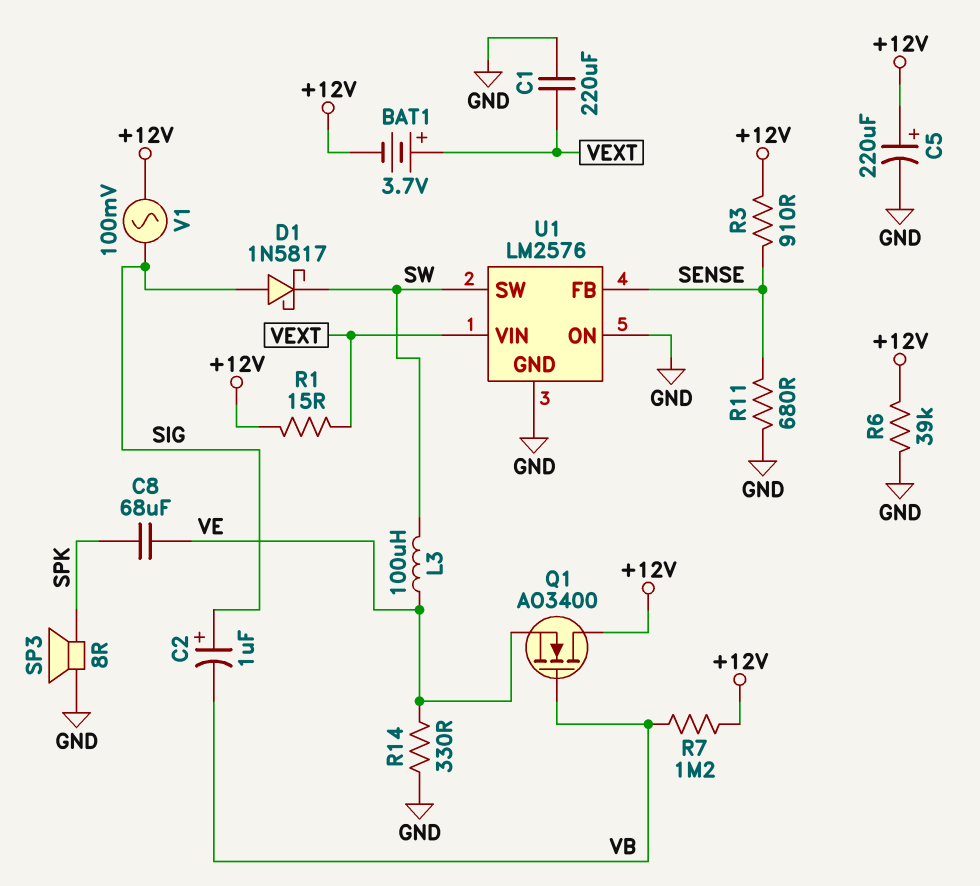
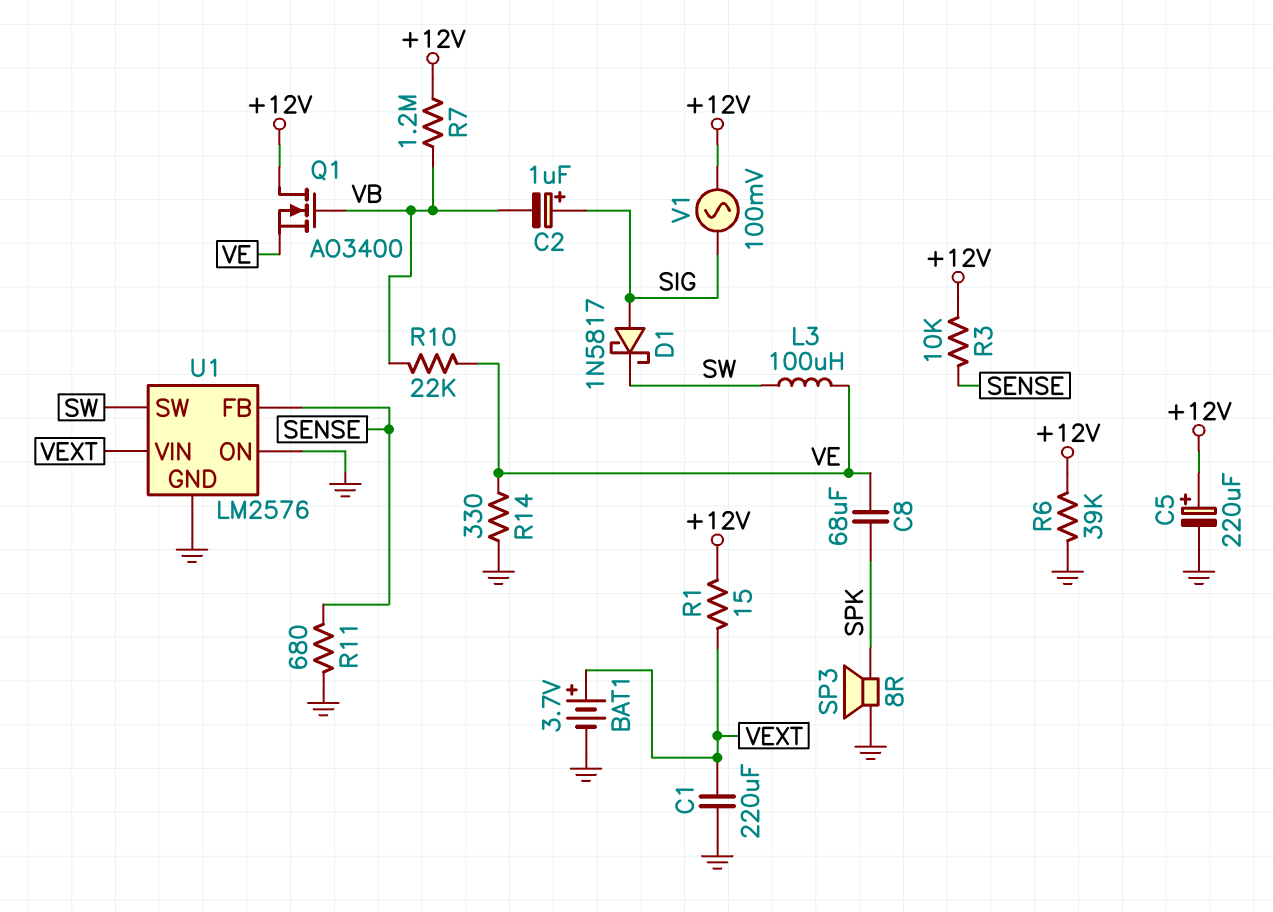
BAT1: 3.7V (plus VEXT, minus +12V) -> 3.7V (plus VEXT, minus GND)
R3: 910 (+12V, SENSE) -> 10k (+12V, SENSE)
R10: none -> 22k (VB, VE)

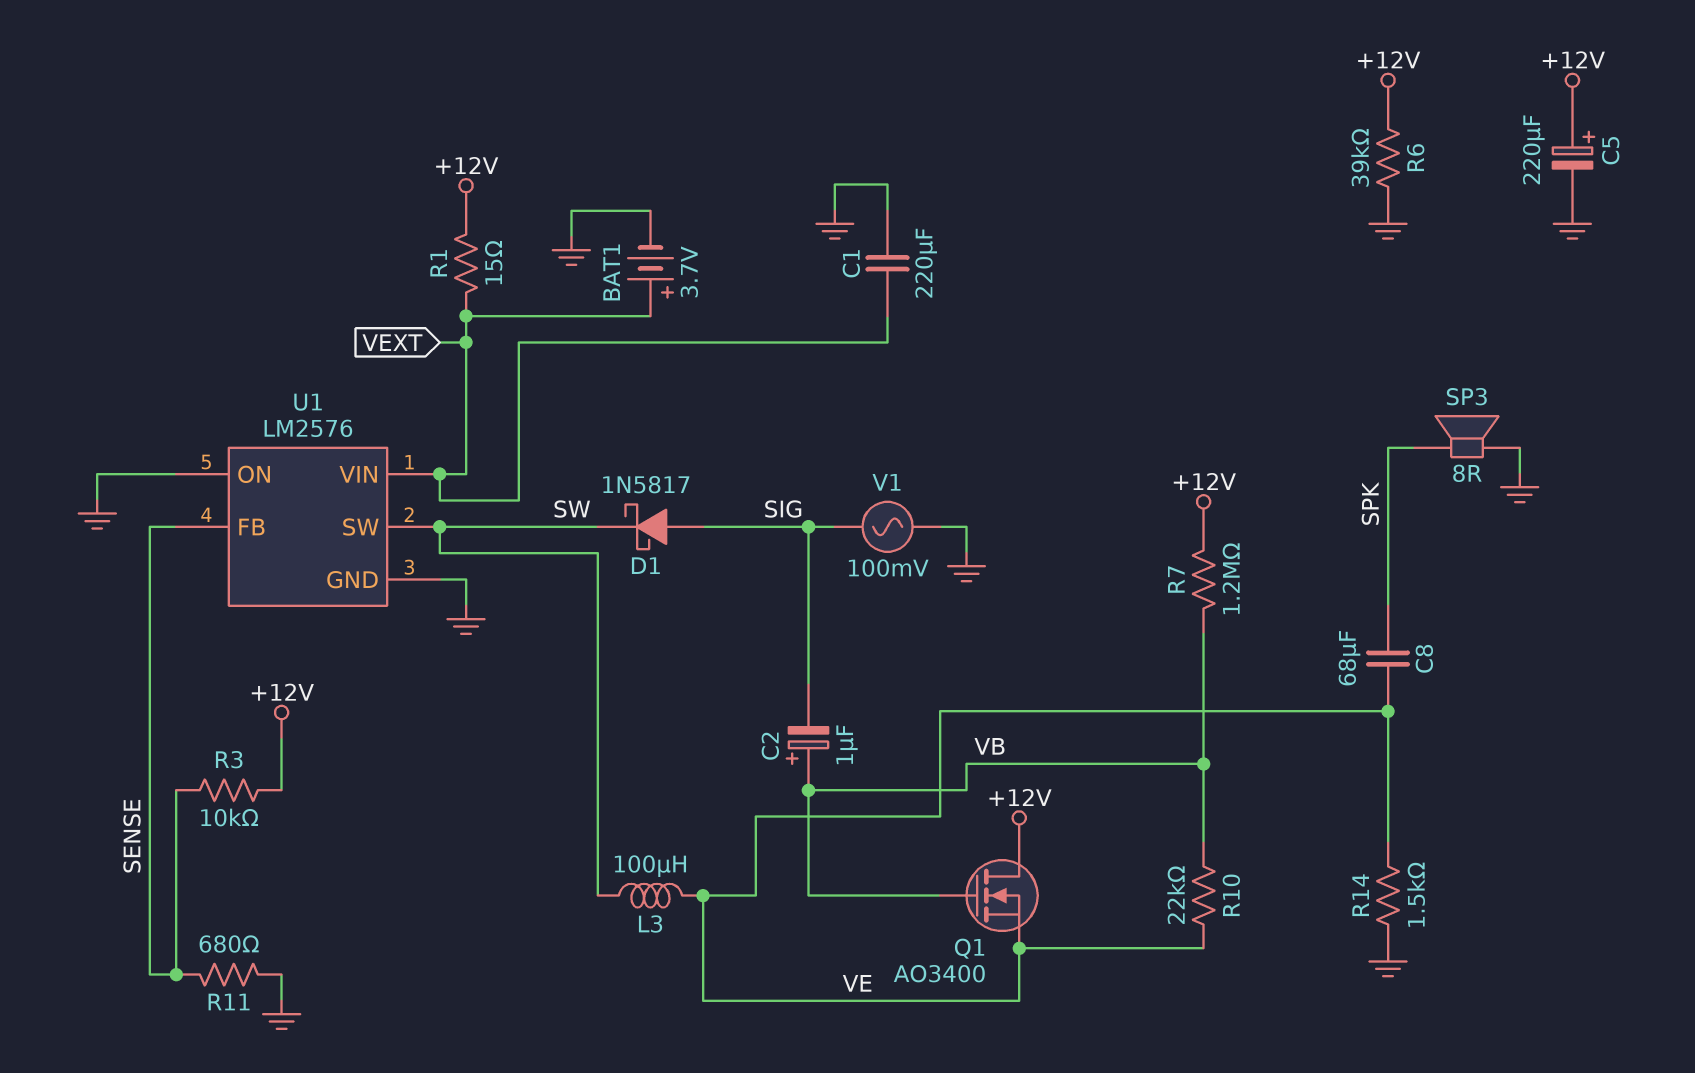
C2: 1uF (plus SIG, minus VB) -> 1uF (plus VB, minus SIG)
R14: 330 (GND, VE) -> 1.5k (GND, VE)
V1: AC 100mV (+12V, SIG) -> AC 100mV (GND, SIG)

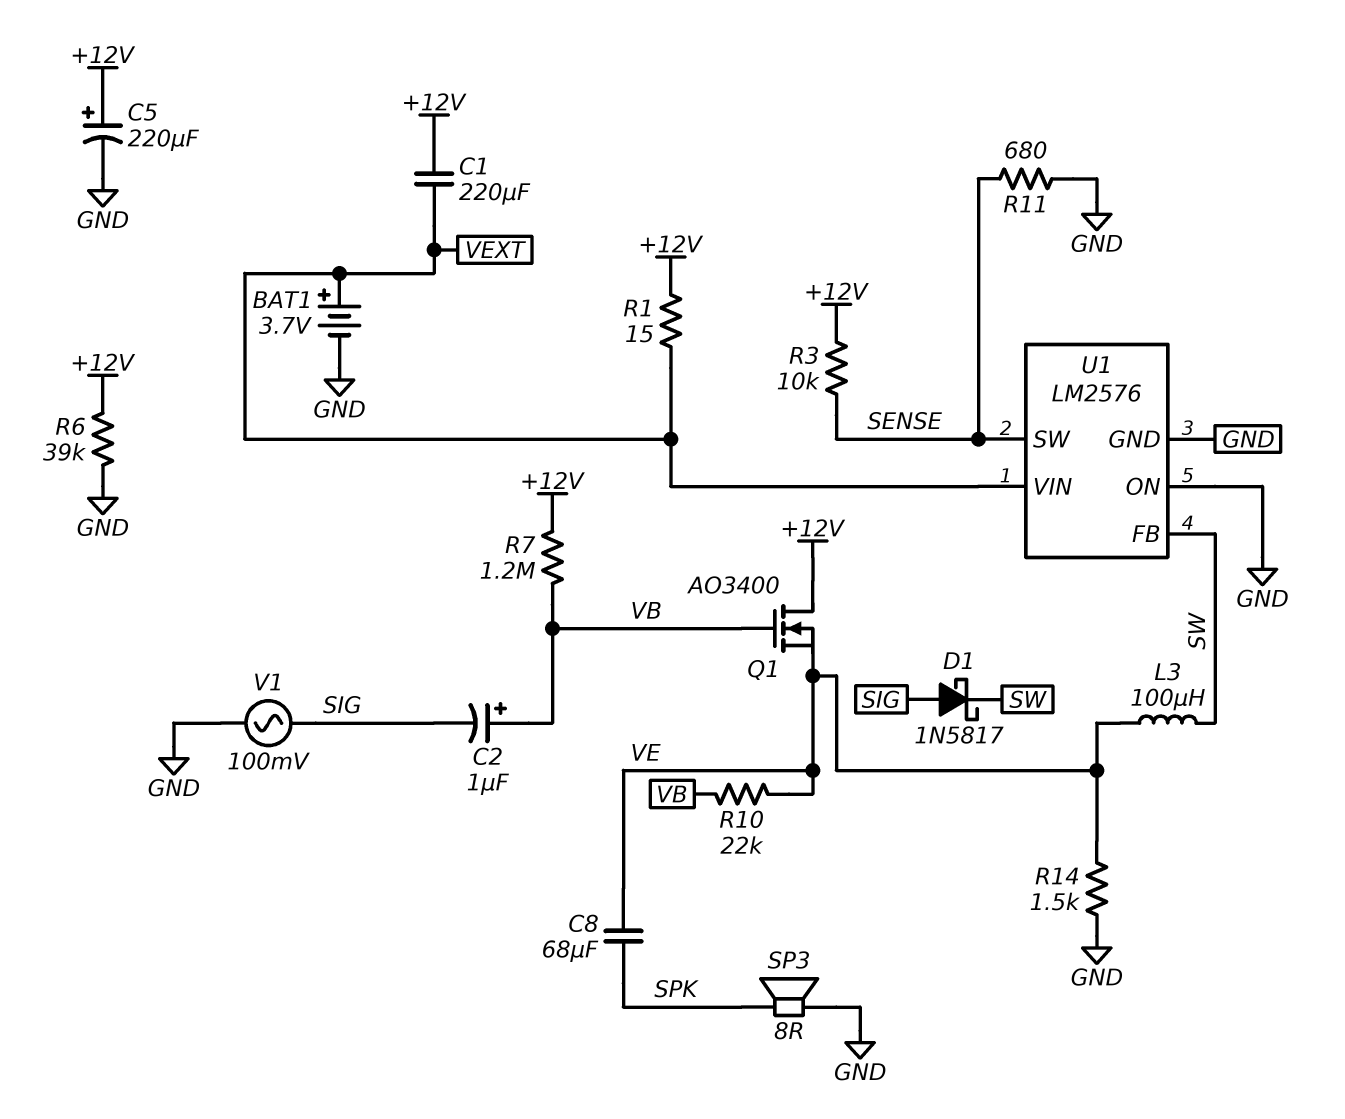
C1: 220uF (GND, VEXT) -> 220uF (+12V, VEXT)
U1 pin FB: SENSE -> SW
U1 pin SW: SW -> SENSE

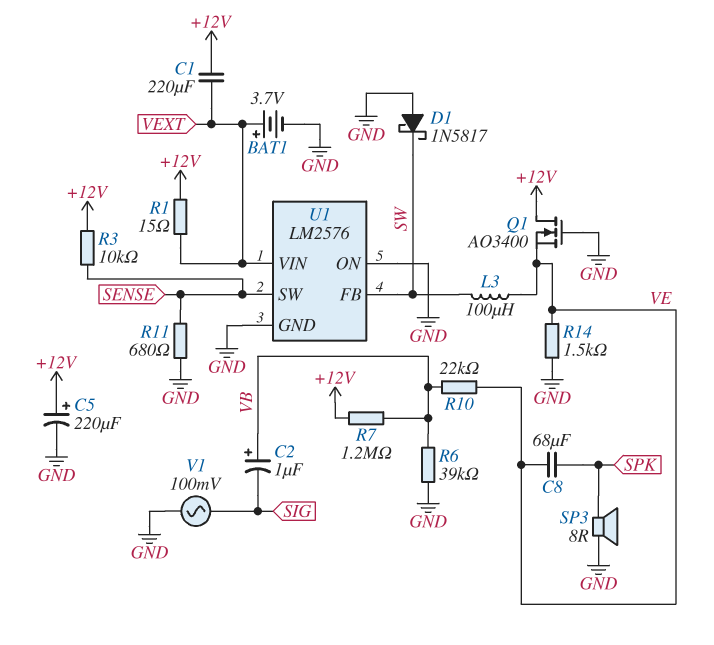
D1: schottky 1N5817 (A SIG, K SW) -> schottky 1N5817 (A GND, K SW)
Q1: NMOS AO3400 (G VB, D +12V, S VE) -> NMOS AO3400 (G GND, D +12V, S VE)
R6: 39k (+12V, GND) -> 39k (GND, VB)

